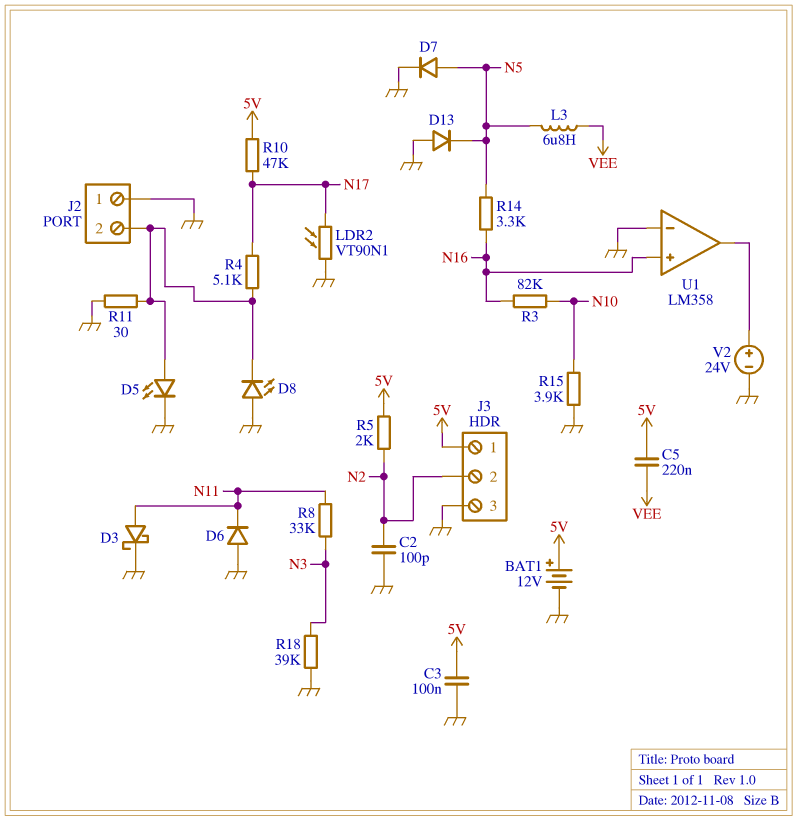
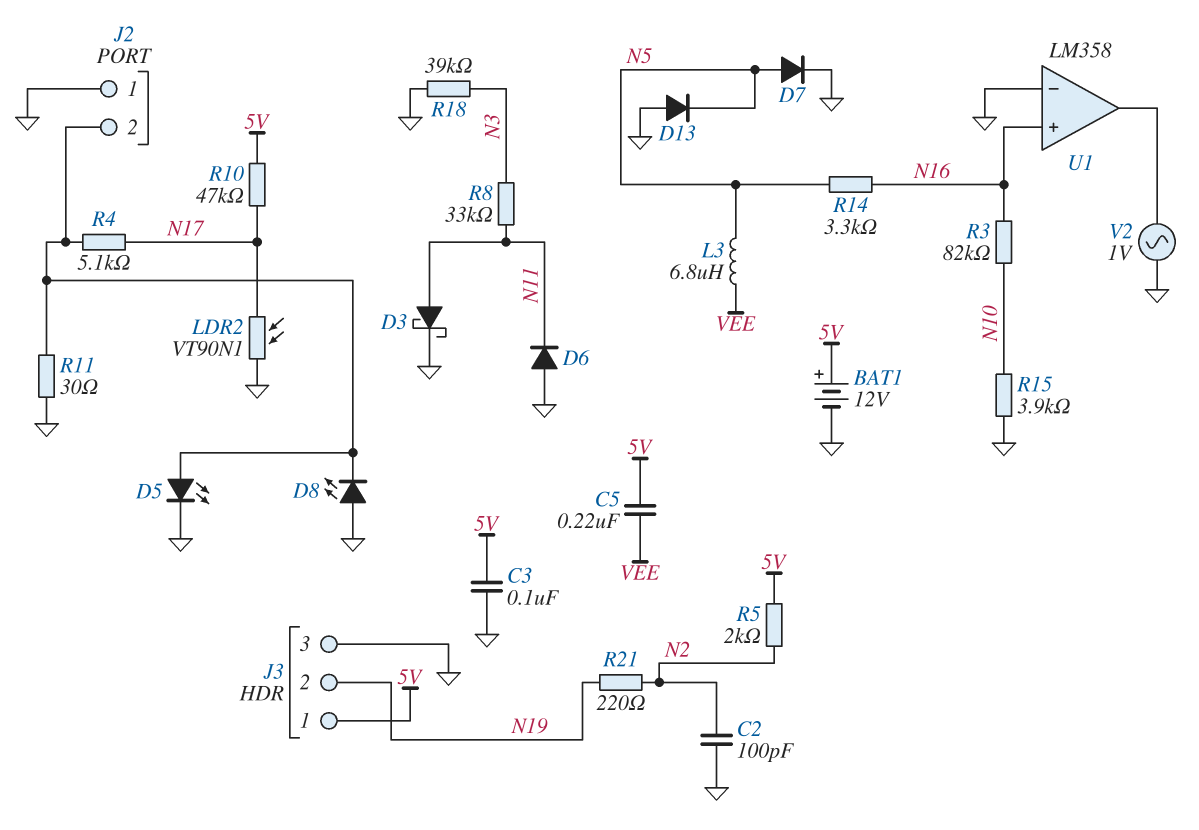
J3 pin 2: N2 -> N19
R21: none -> 220 (N2, N19)
V2: 24V (plus U1/out, minus GND) -> AC 1V (GND, U1/out)

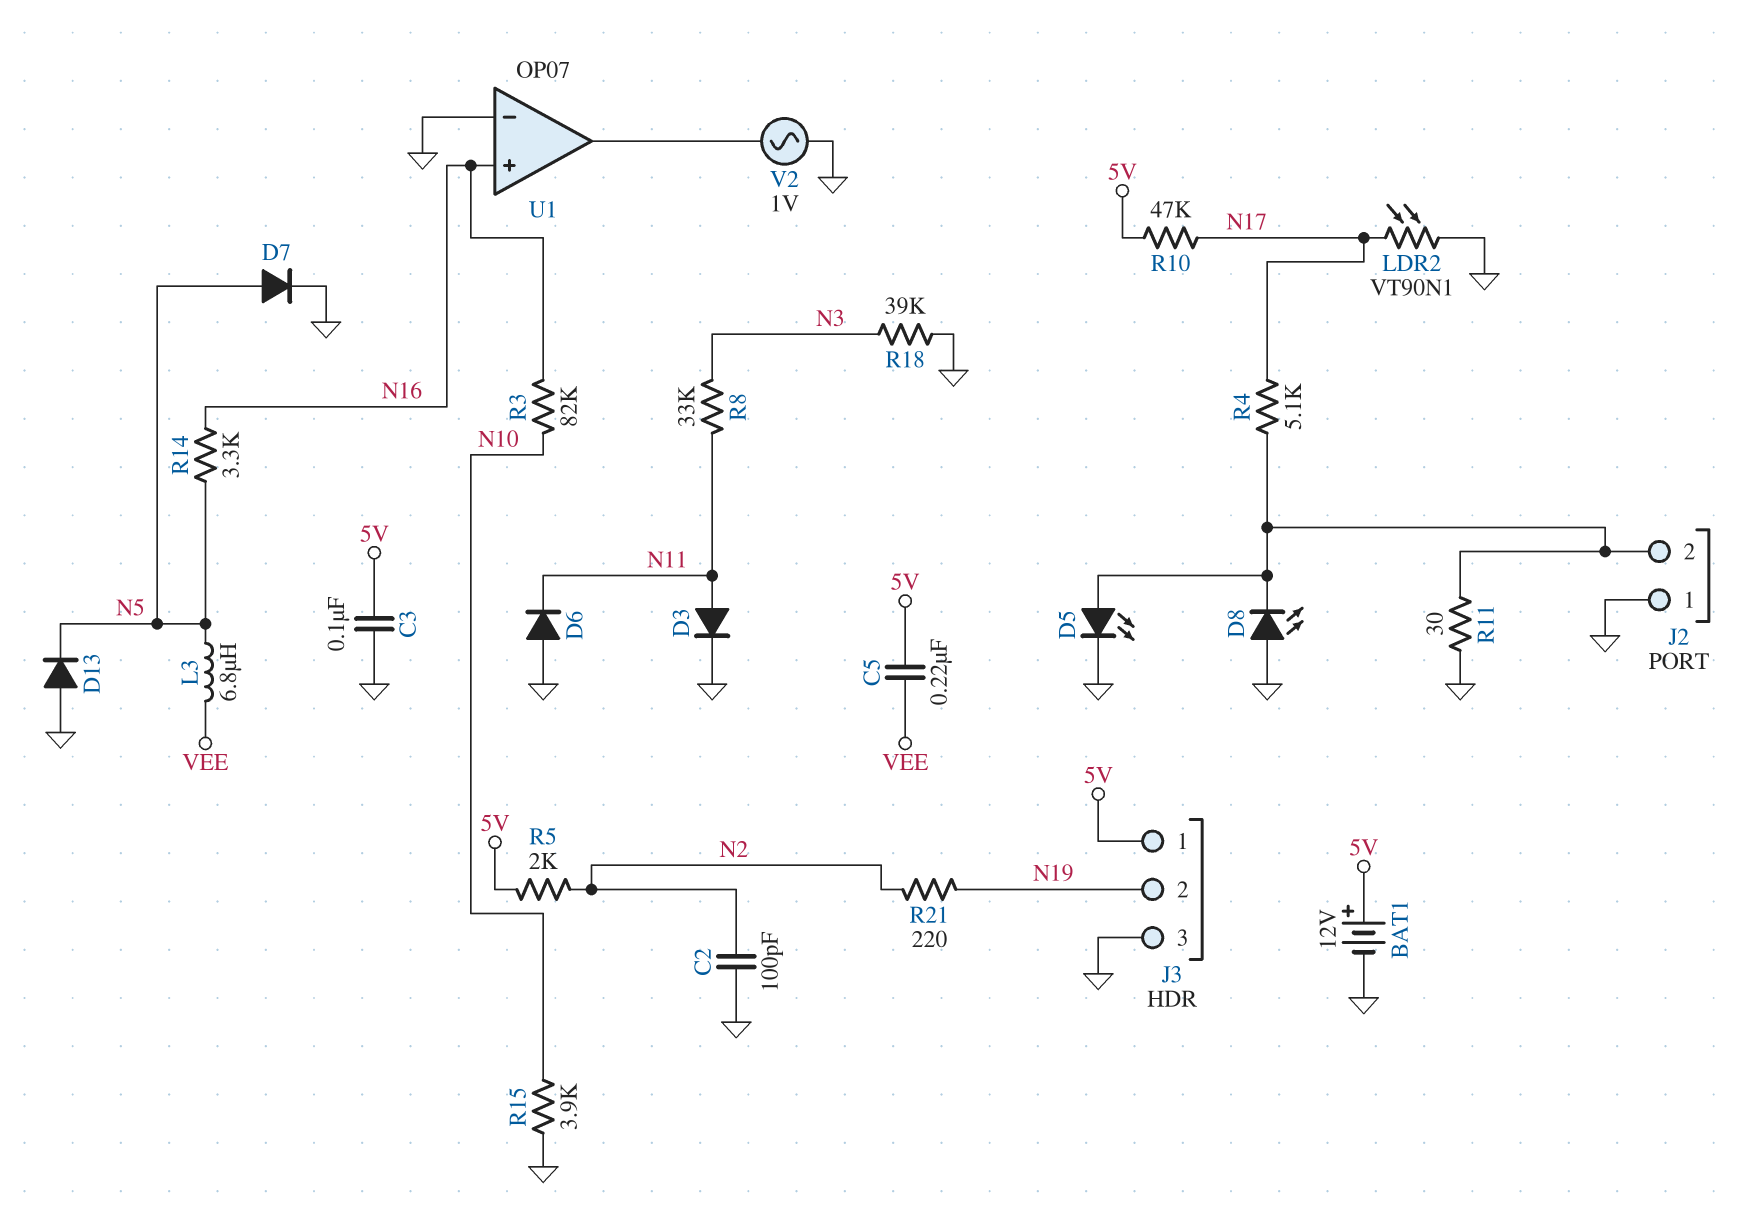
D3: schottky (A N11, K GND) -> diode (A N11, K GND)
U1: LM358 -> OP07

